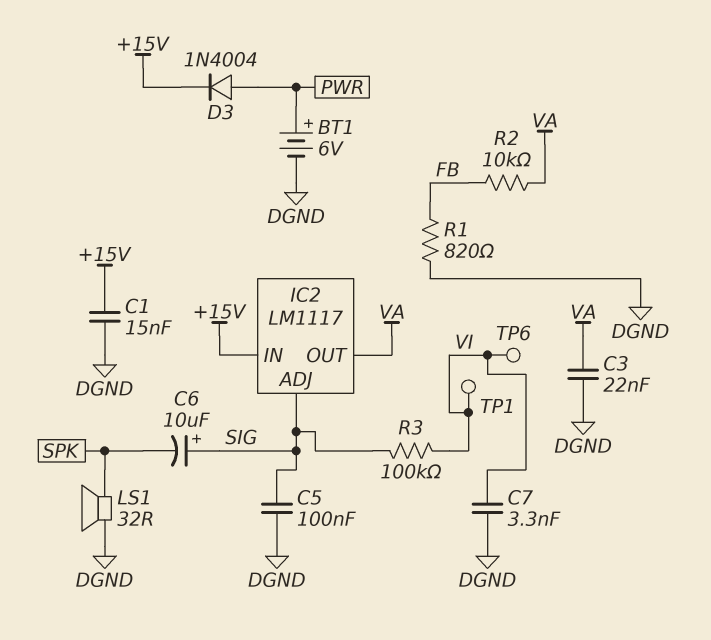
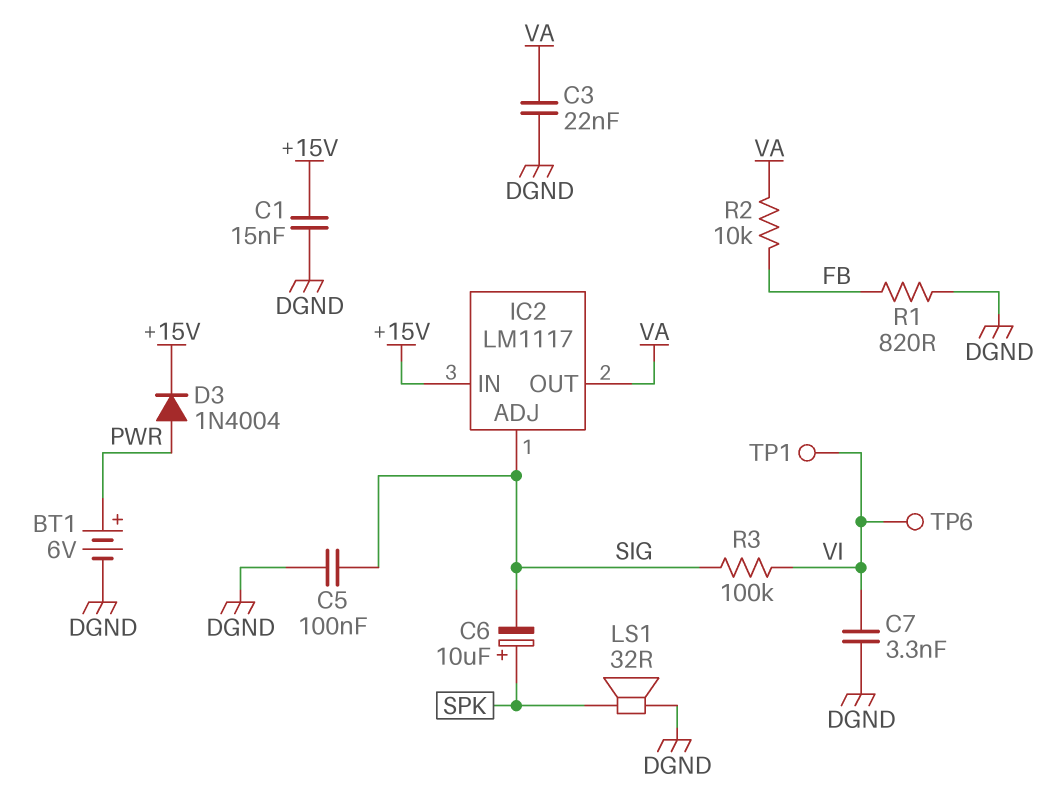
C6: 10uF (plus SIG, minus SPK) -> 10uF (plus SPK, minus SIG)

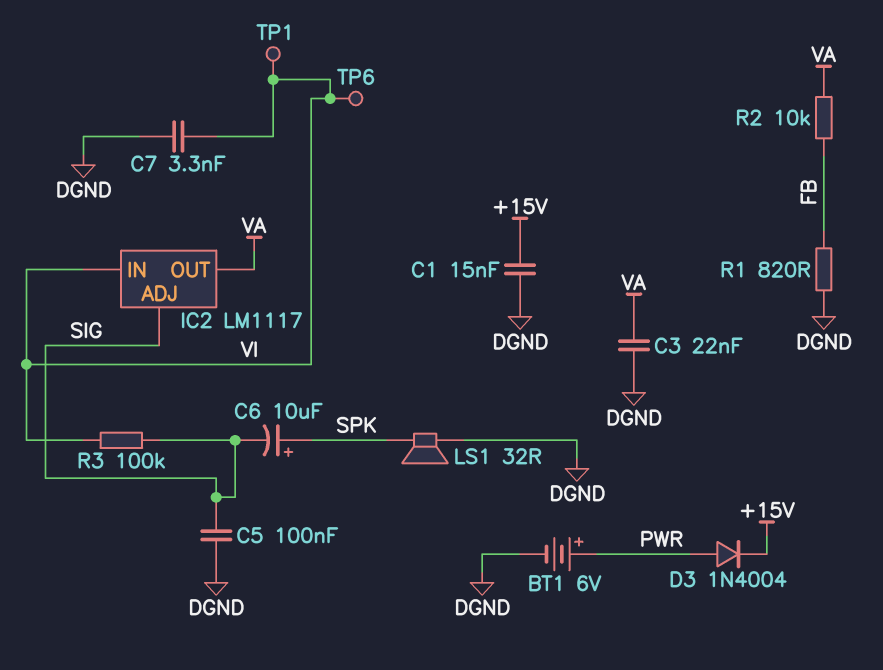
IC2 pin IN: +15V -> VI

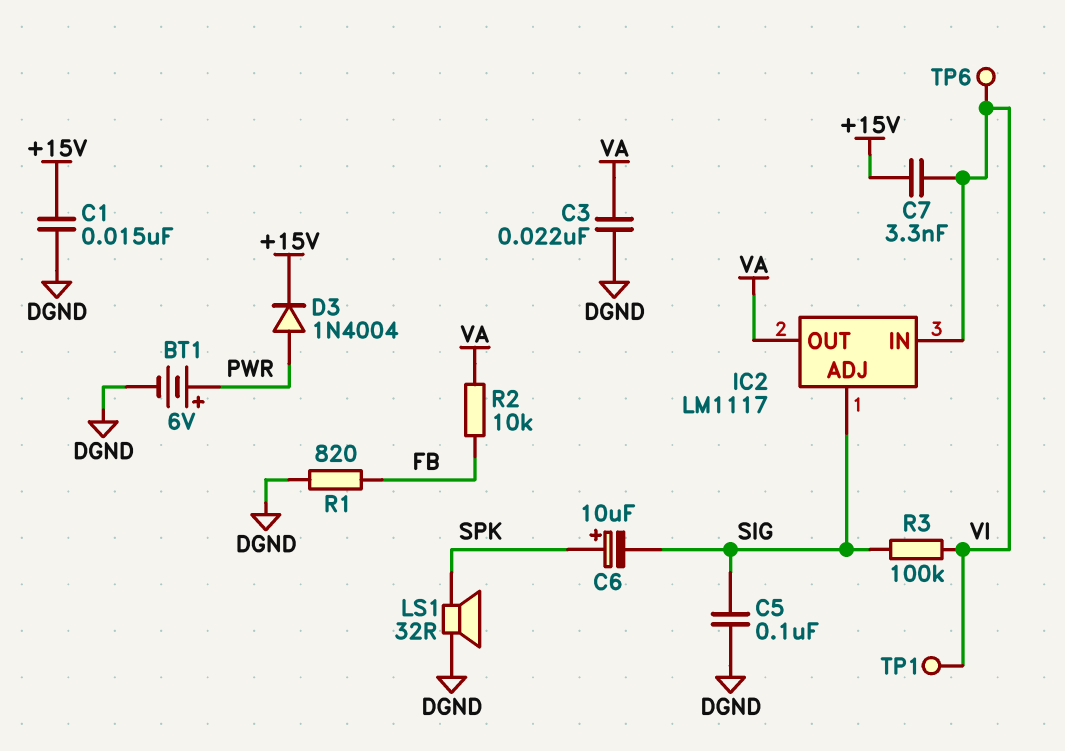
C7: 3.3nF (DGND, VI) -> 3.3nF (+15V, VI)

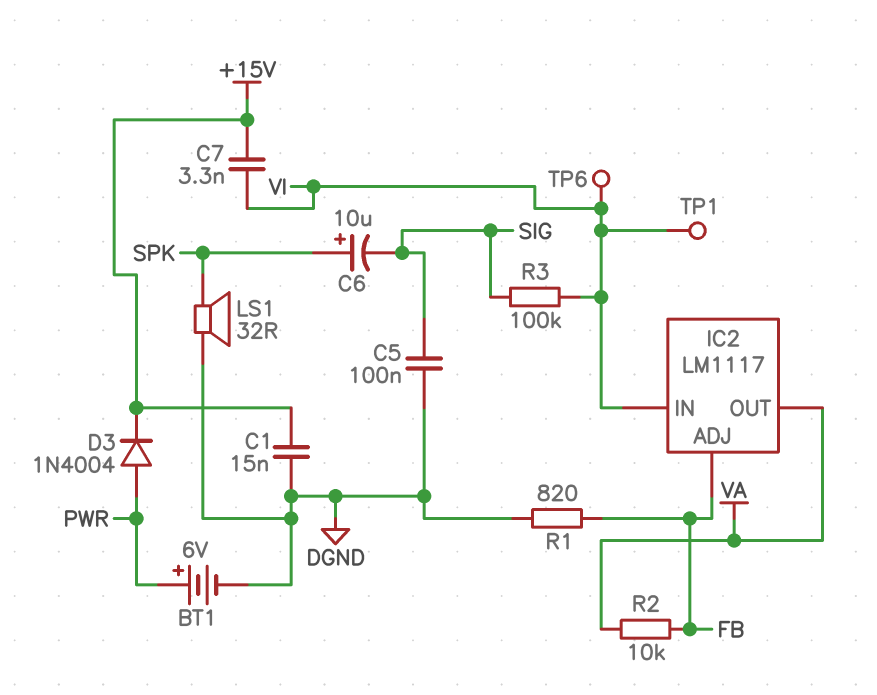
C3: 22nF (DGND, VA) -> none
IC2 pin ADJ: SIG -> FB

